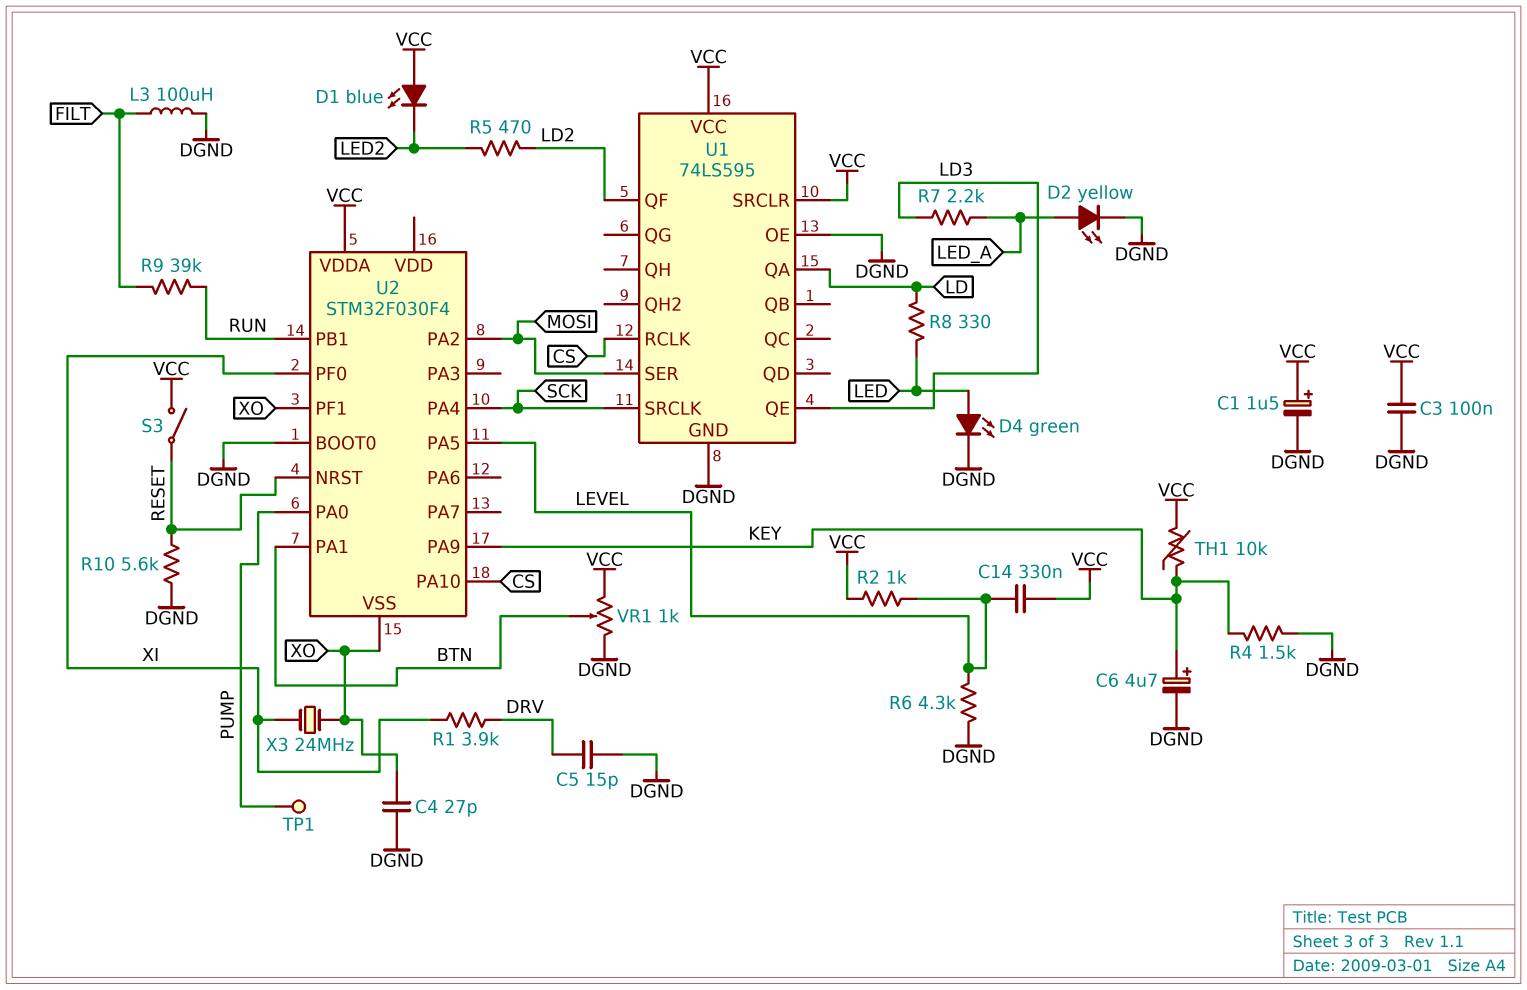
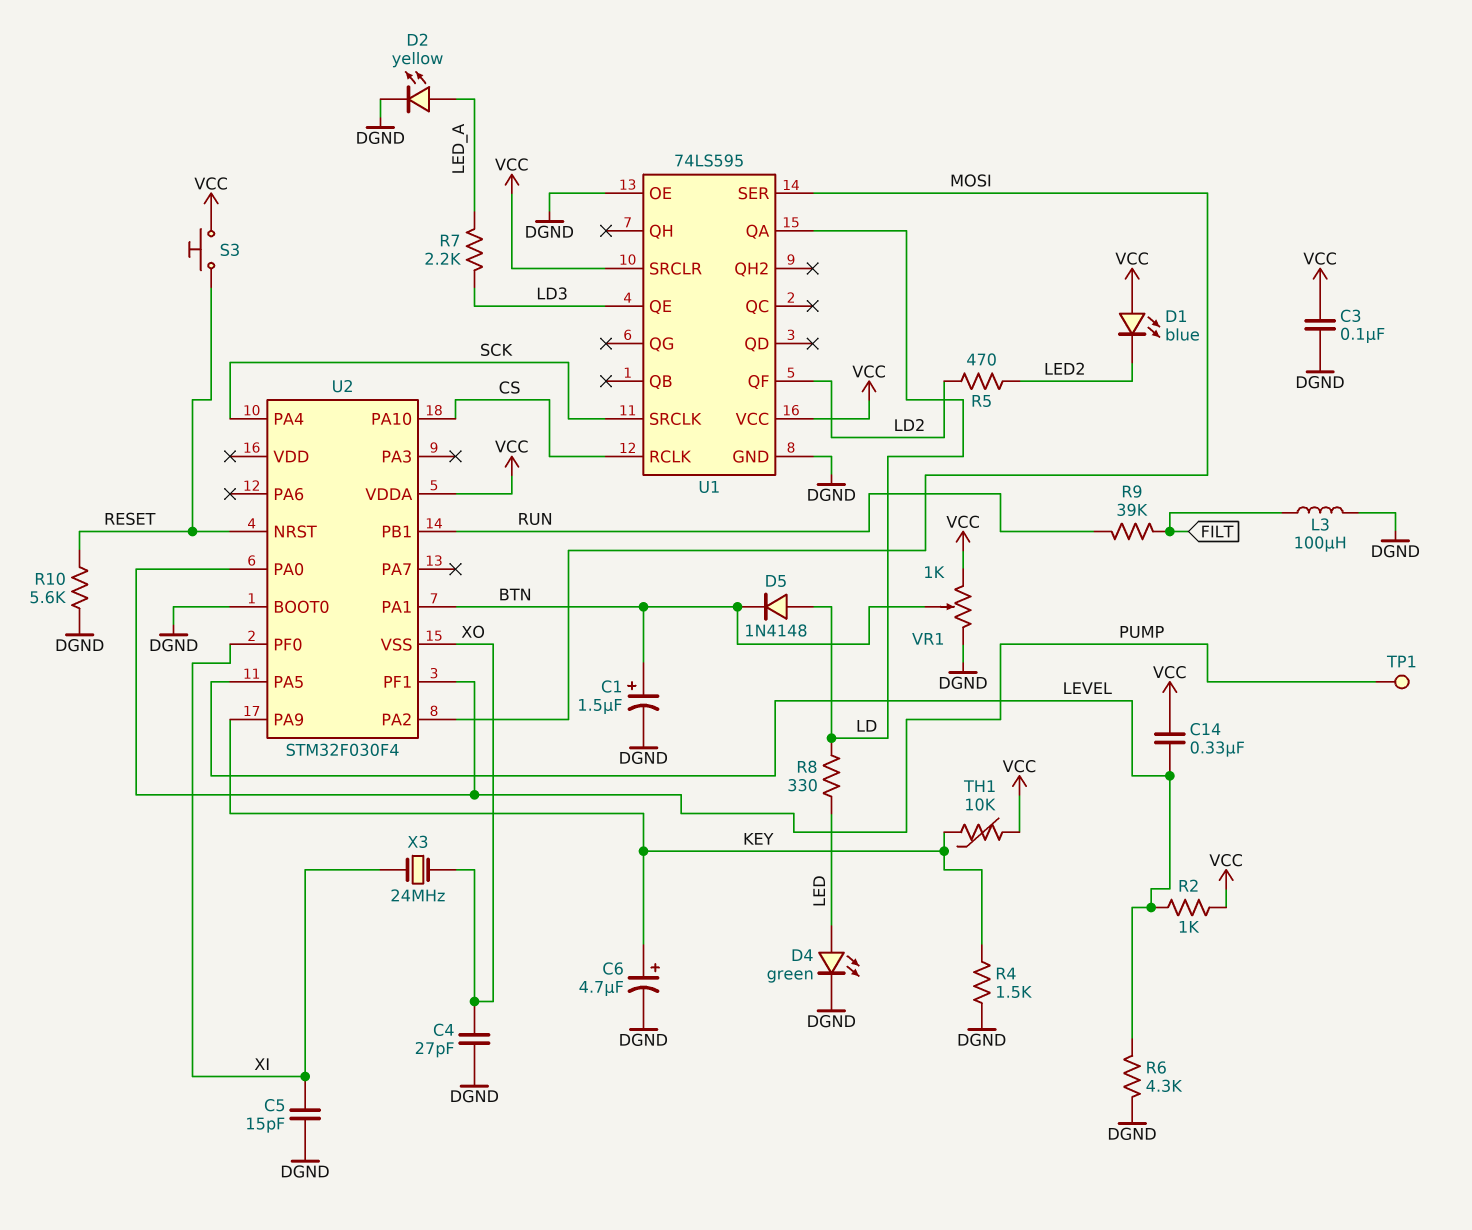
C1: 1.5uF (plus VCC, minus DGND) -> 1.5uF (plus BTN, minus DGND)
C5: 15pF (DGND, DRV) -> 15pF (DGND, XI)
D5: none -> diode 1N4148 (A LD, K BTN)
R1: 3.9k (DRV, XI) -> none
S3: switch (RESET, VCC) -> button (RESET, VCC)
U2 pin PF1: XO -> PUMP

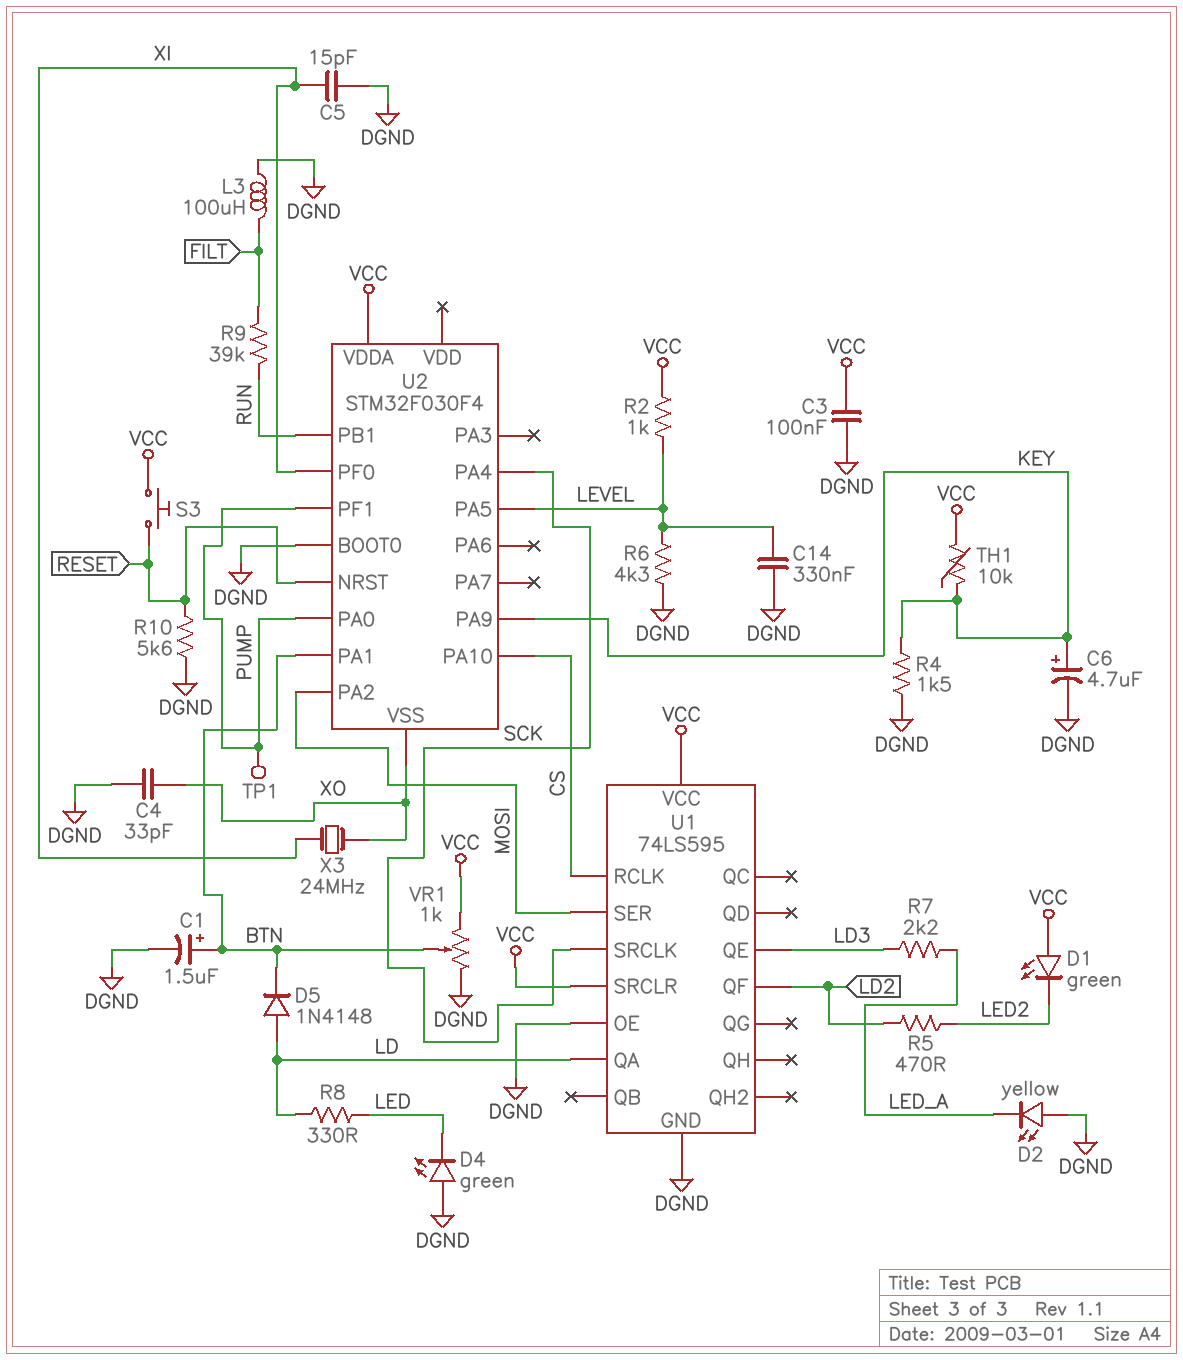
C4: 27pF (DGND, XO) -> 33pF (DGND, XO)
C14: 330nF (LEVEL, VCC) -> 330nF (DGND, LEVEL)
D1: LED blue (A VCC, K LED2) -> LED green (A VCC, K LED2)
D2: LED yellow (A LED_A, K DGND) -> LED yellow (A DGND, K LED_A)
D4: LED green (A LED, K DGND) -> LED green (A DGND, K LED)

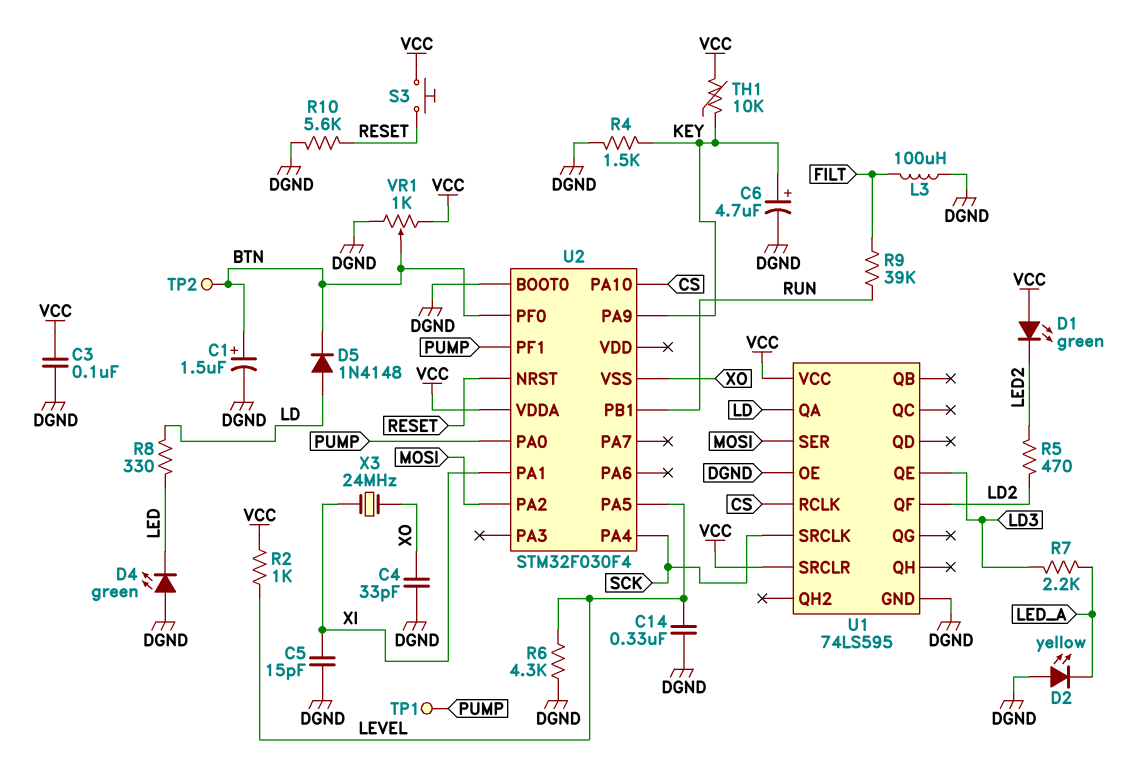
TP2: none -> test point (BTN)
U2 pin PA1: BTN -> XI
U2 pin PF0: XI -> BTN

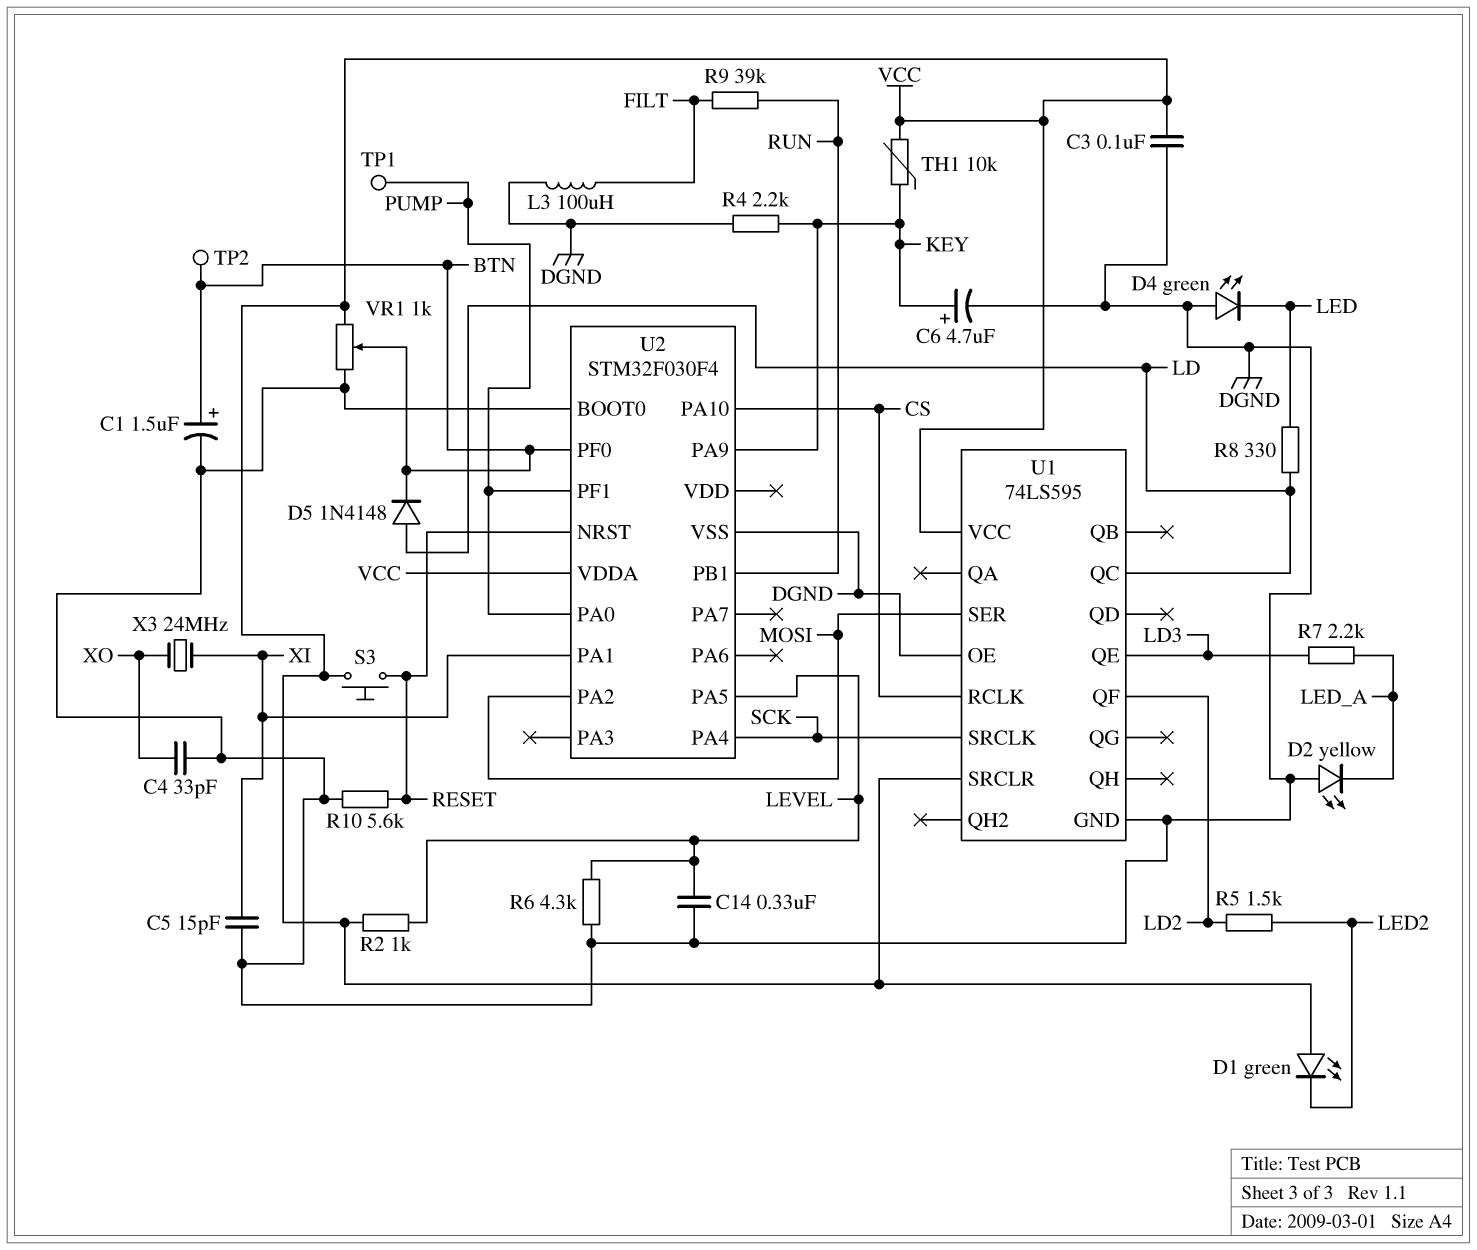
R4: 1.5k (DGND, KEY) -> 2.2k (DGND, KEY)
R5: 470 (LD2, LED2) -> 1.5k (LD2, LED2)
U1 pin QA: LD -> none
U1 pin QC: none -> LD
U2 pin VSS: XO -> DGND

